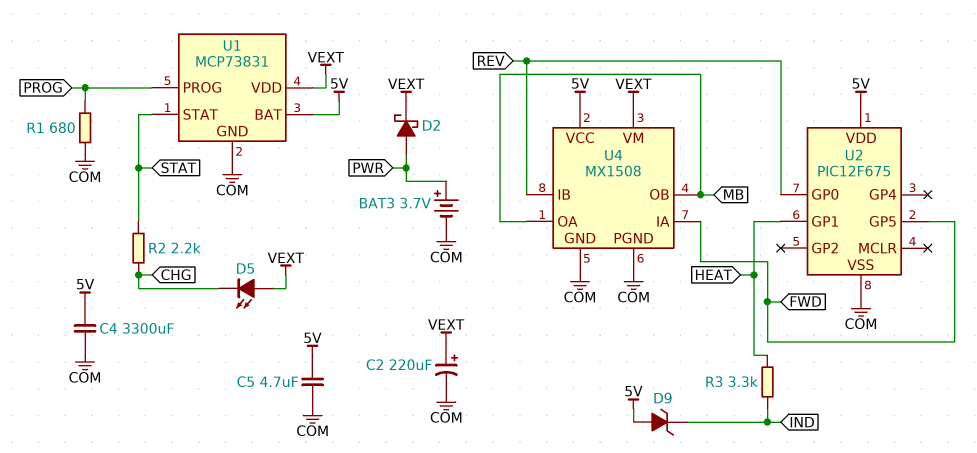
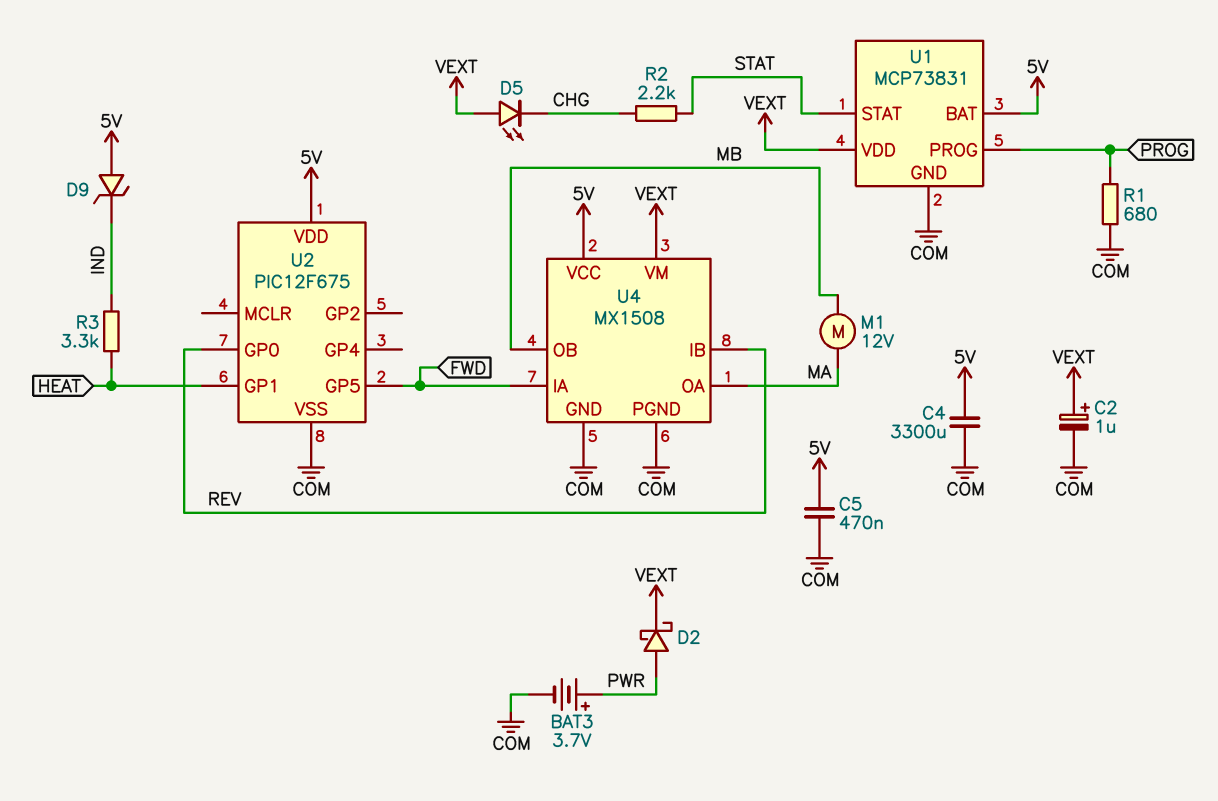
C2: 220uF (plus VEXT, minus COM) -> 1uF (plus VEXT, minus COM)
C5: 4.7uF (5V, COM) -> 470nF (5V, COM)
M1: none -> motor 12V (MA, MB)
U4 pin OA: MB -> MA

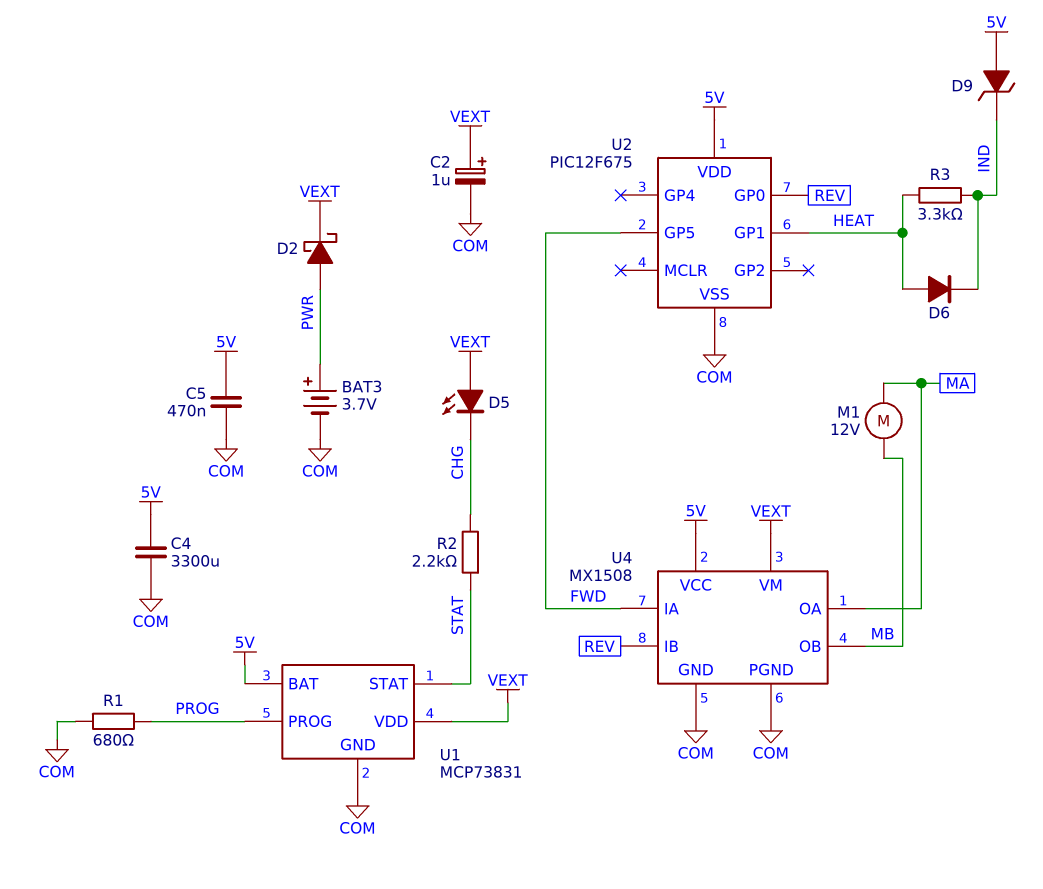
D6: none -> diode (A HEAT, K IND)

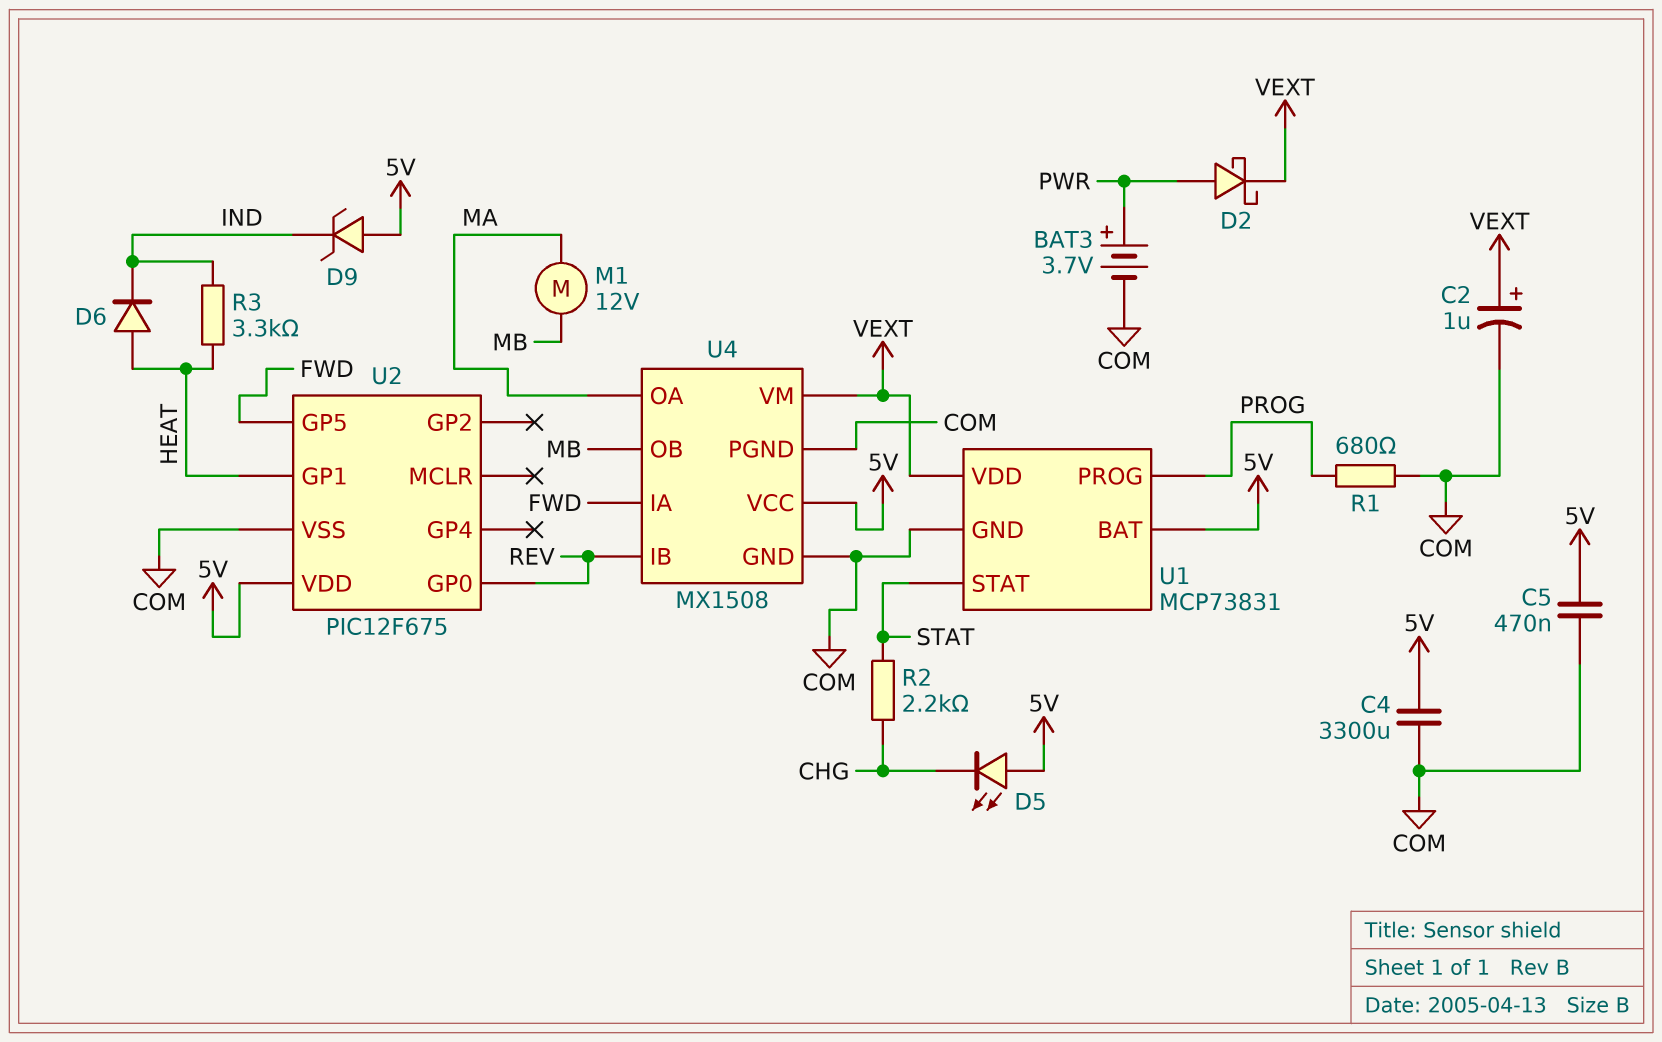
D5: LED (A VEXT, K CHG) -> LED (A 5V, K CHG)

